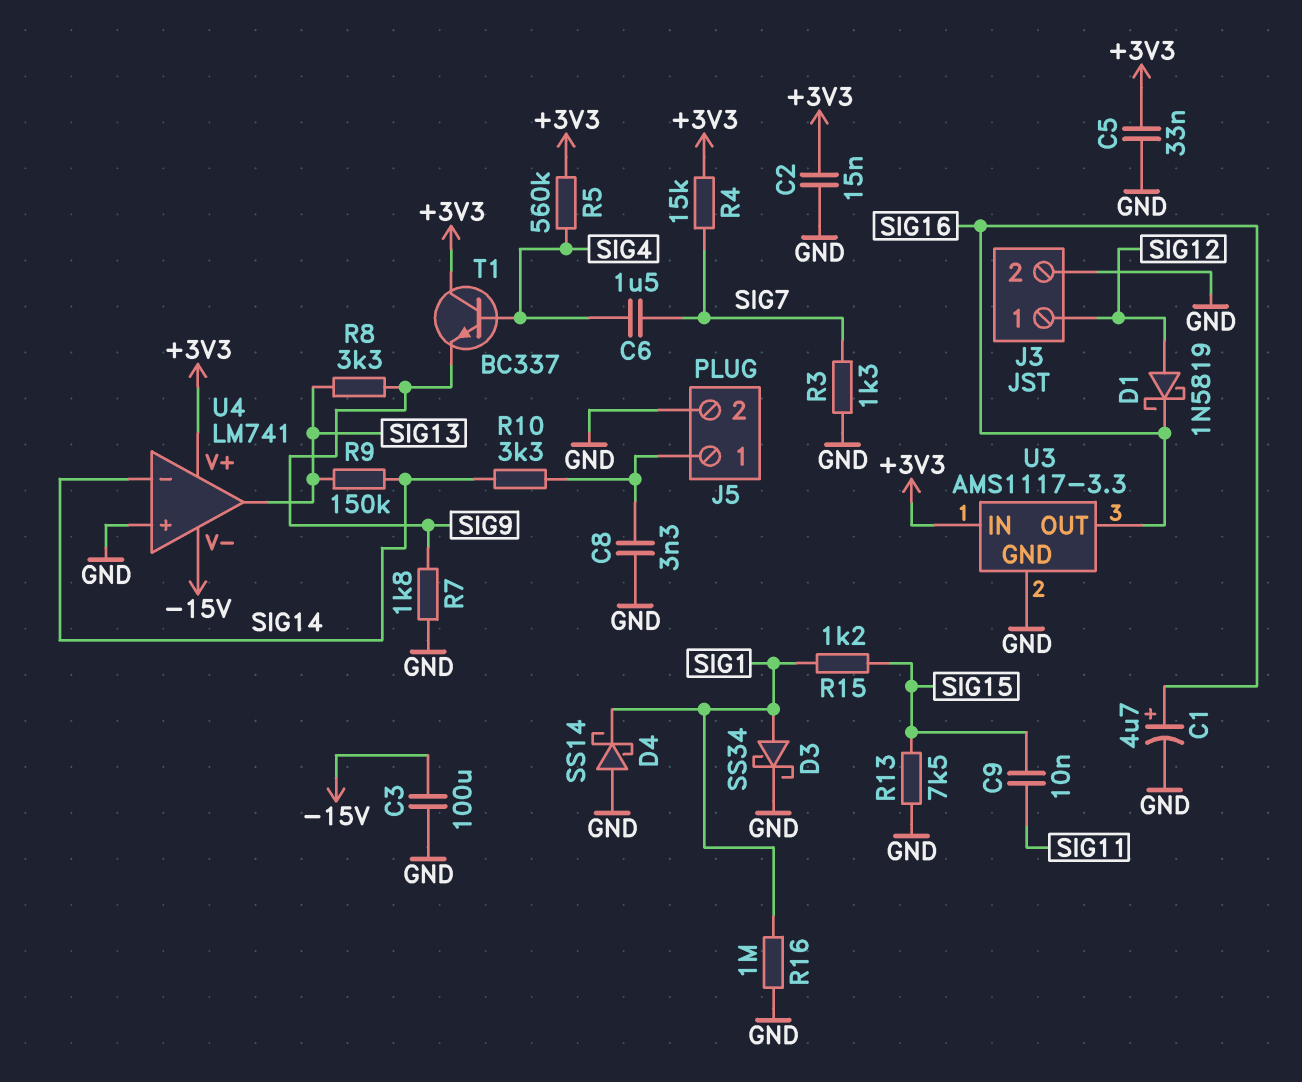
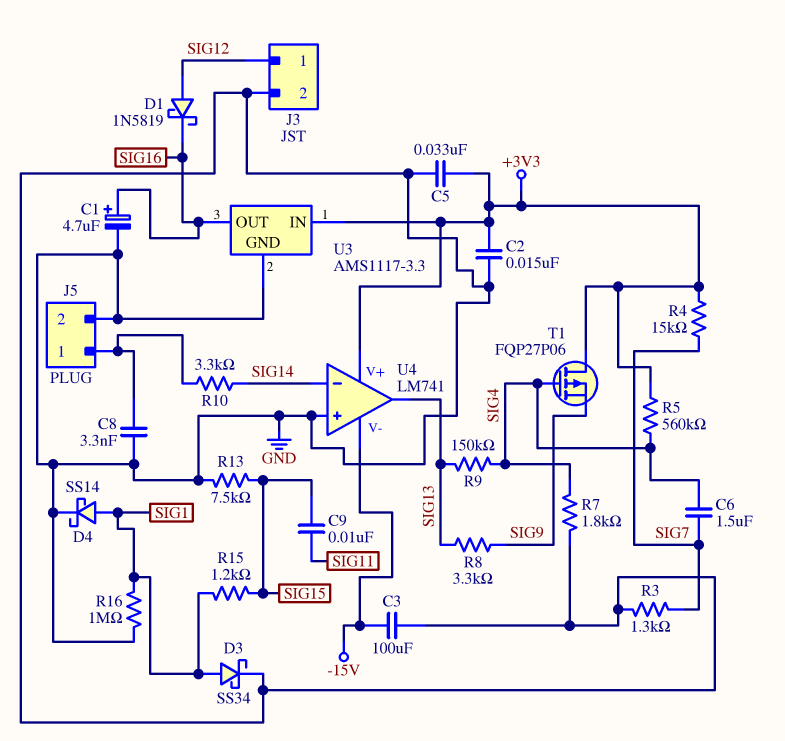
D4: schottky SS14 (A GND, K SIG1) -> schottky SS14 (A SIG1, K GND)
R7: 1.8k (GND, SIG9) -> 1.8k (GND, SIG4)
R9: 150k (SIG13, SIG14) -> 150k (SIG4, SIG13)
T1: NPN BC337 (B SIG4, C +3V3, E SIG9) -> PMOS FQP27P06 (G SIG4, D +3V3, S SIG9)

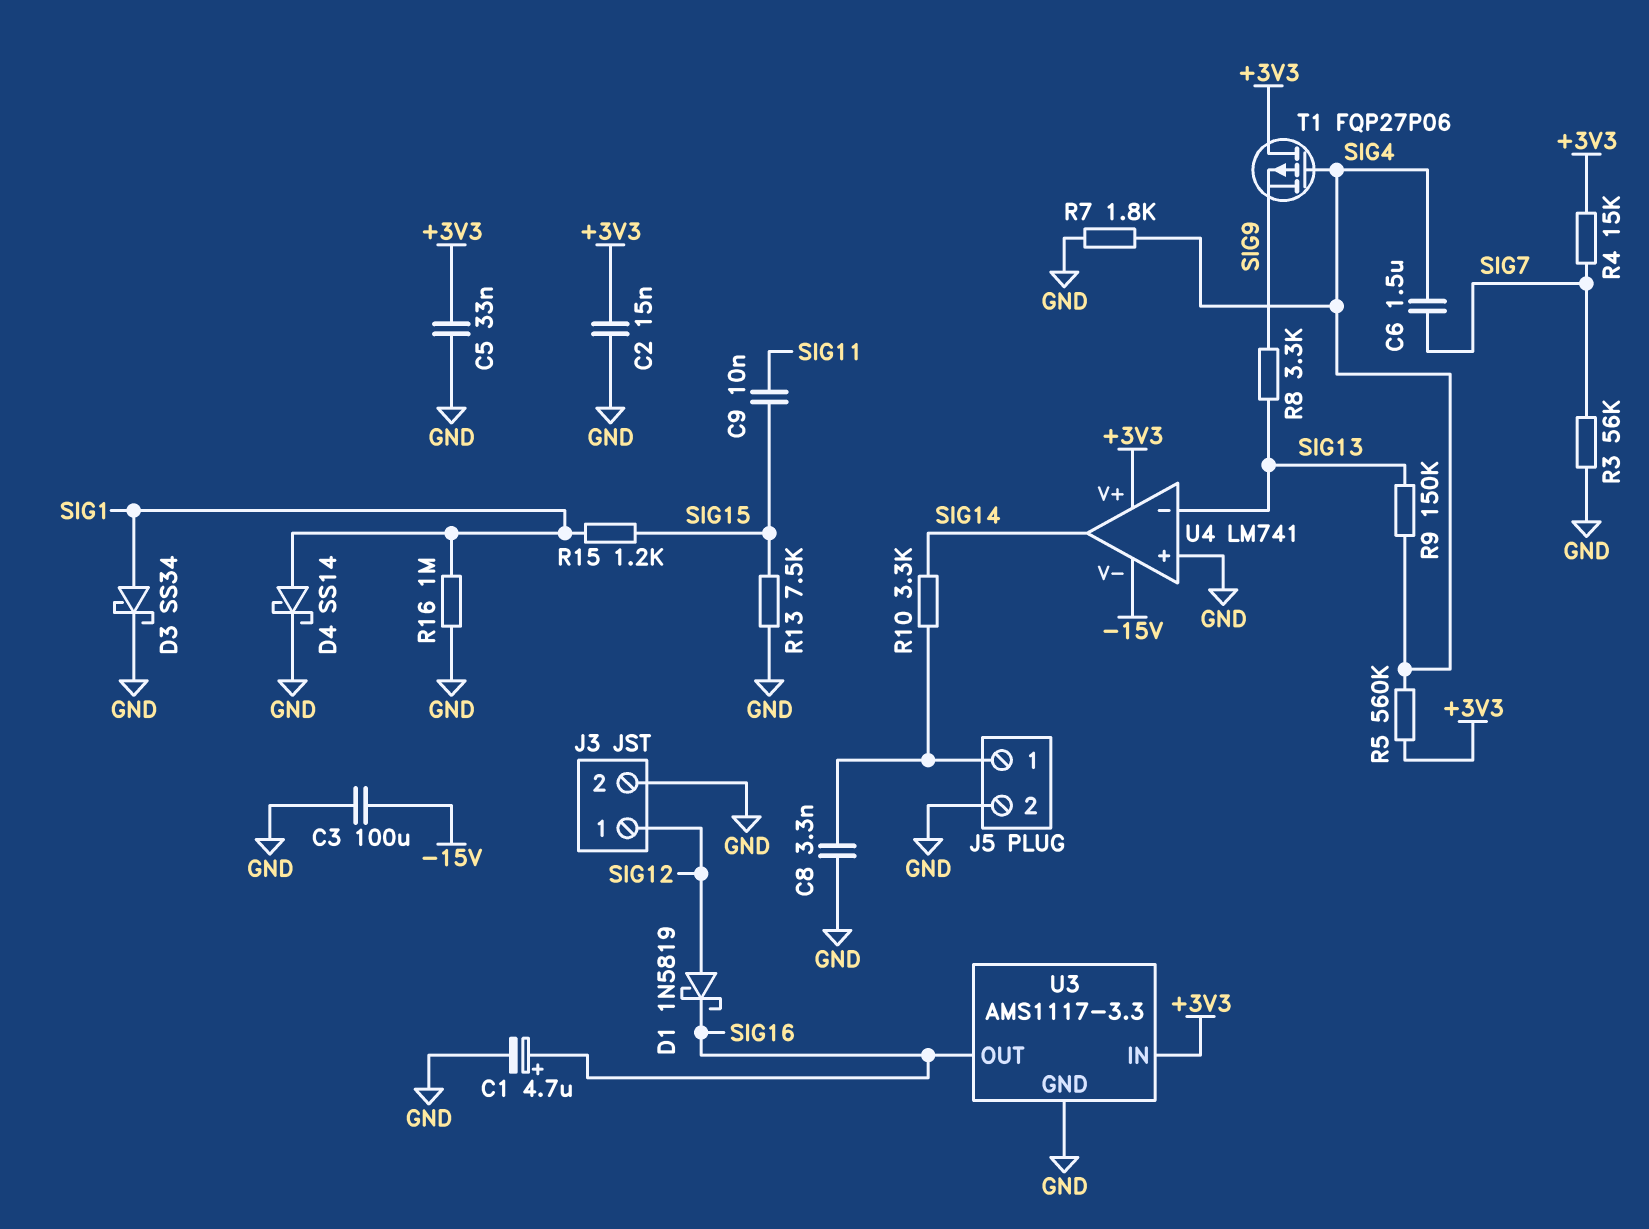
R3: 1.3k (GND, SIG7) -> 56k (GND, SIG7)
U4 pin in-: SIG14 -> SIG13
U4 pin out: SIG13 -> SIG14

